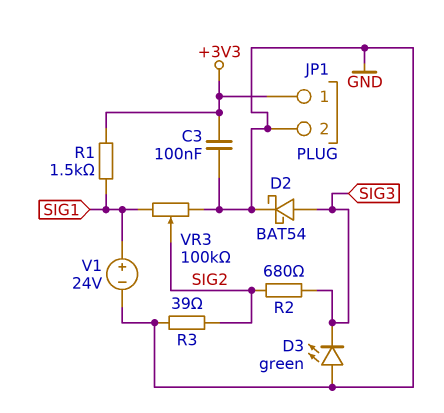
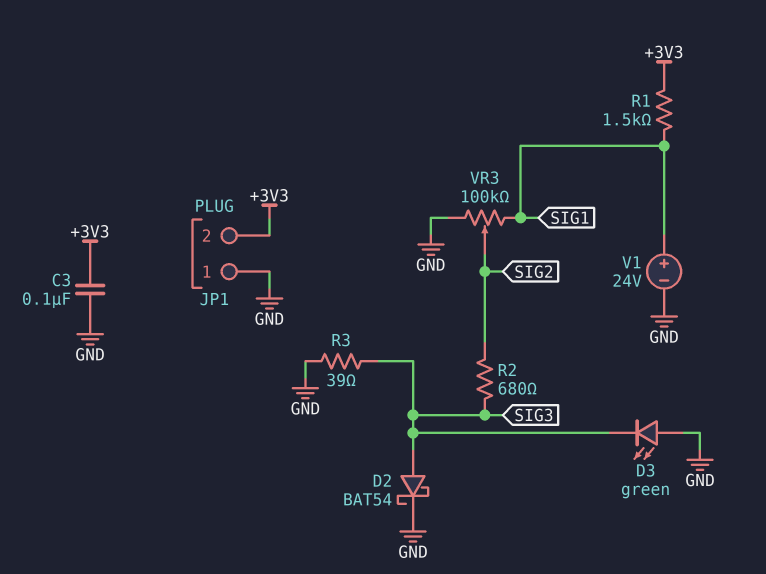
JP1 pin 1: +3V3 -> GND
JP1 pin 2: GND -> +3V3
R3: 39 (GND, SIG2) -> 39 (GND, SIG3)

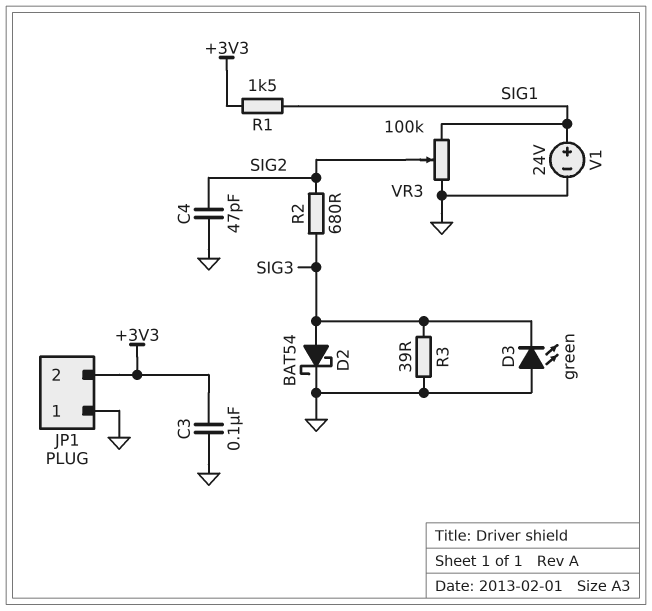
C4: none -> 47pF (GND, SIG2)

